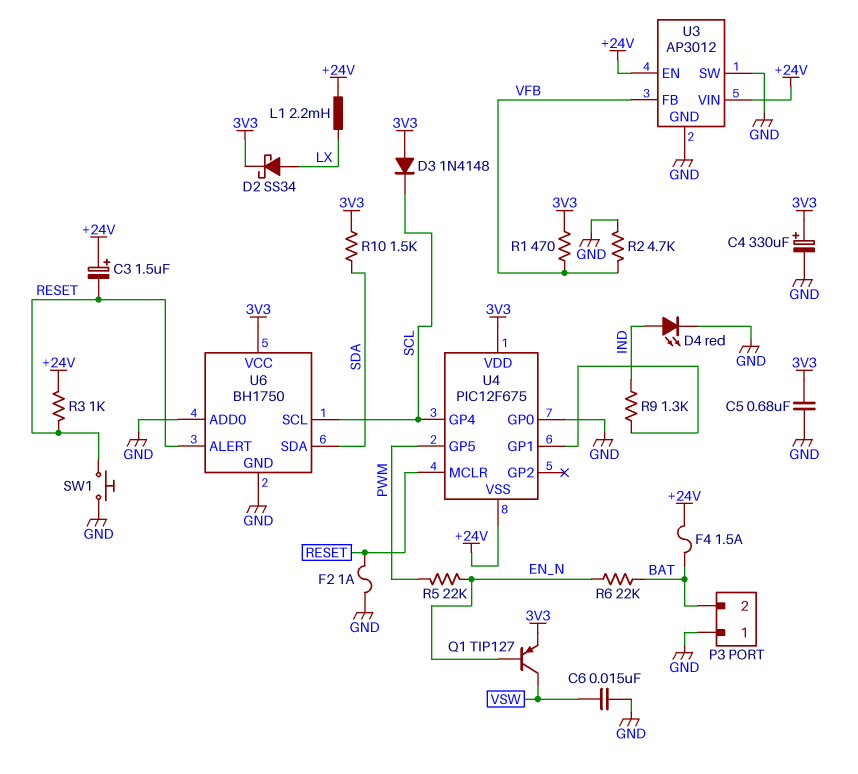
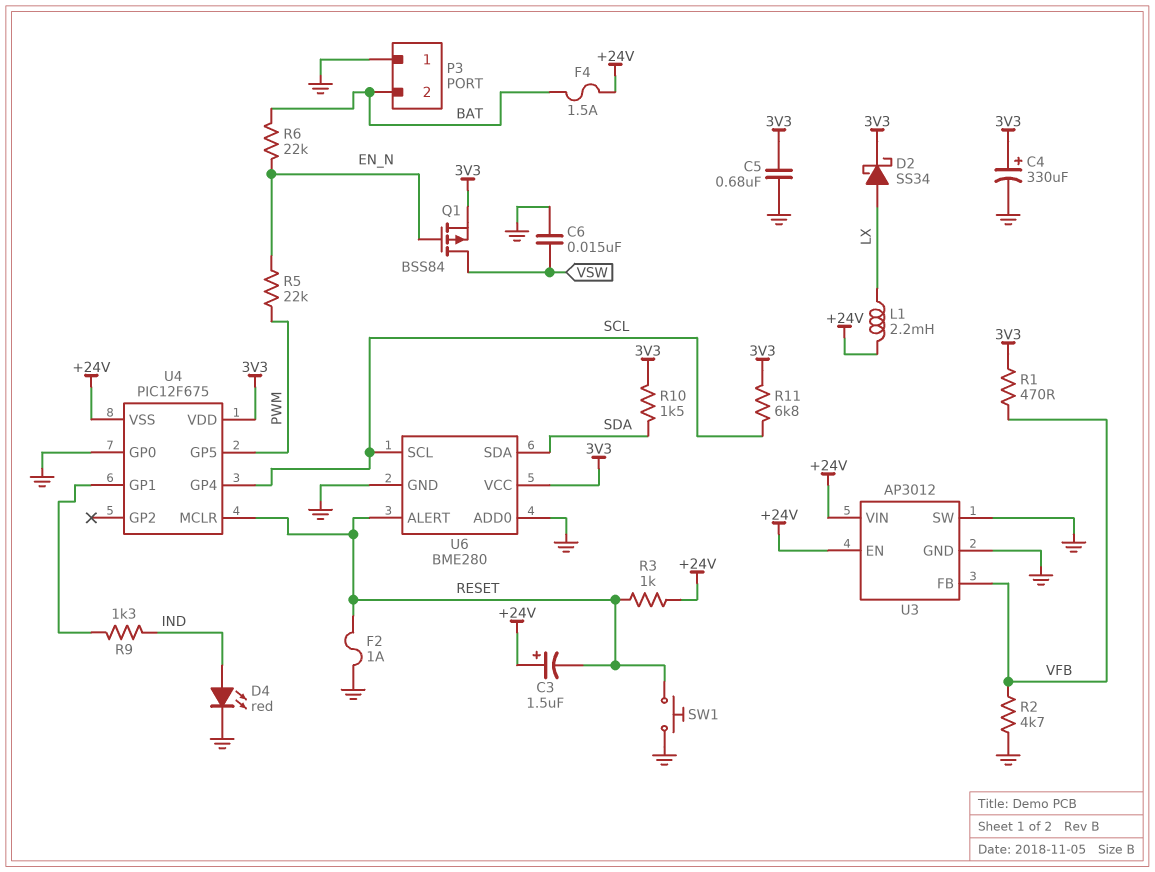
D3: diode 1N4148 (A 3V3, K SCL) -> none
Q1: PNP TIP127 (B EN_N, C VSW, E 3V3) -> PMOS BSS84 (G EN_N, D VSW, S 3V3)
R11: none -> 6.8k (3V3, SCL)
U6: BH1750 -> BME280

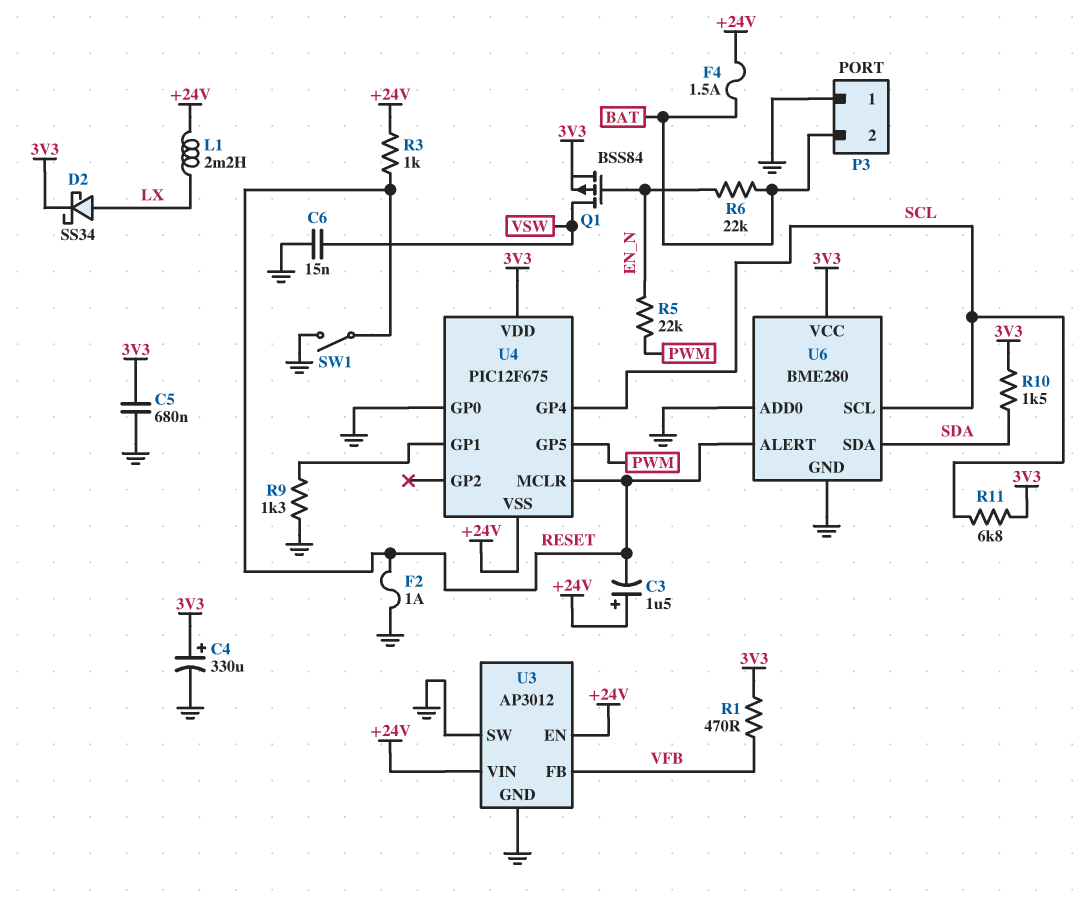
D4: LED red (A IND, K GND) -> none
R2: 4.7k (GND, VFB) -> none
R9: 1.3k (IND, U4/GP1) -> 1.3k (GND, U4/GP1)
SW1: button (GND, RESET) -> switch (GND, RESET)

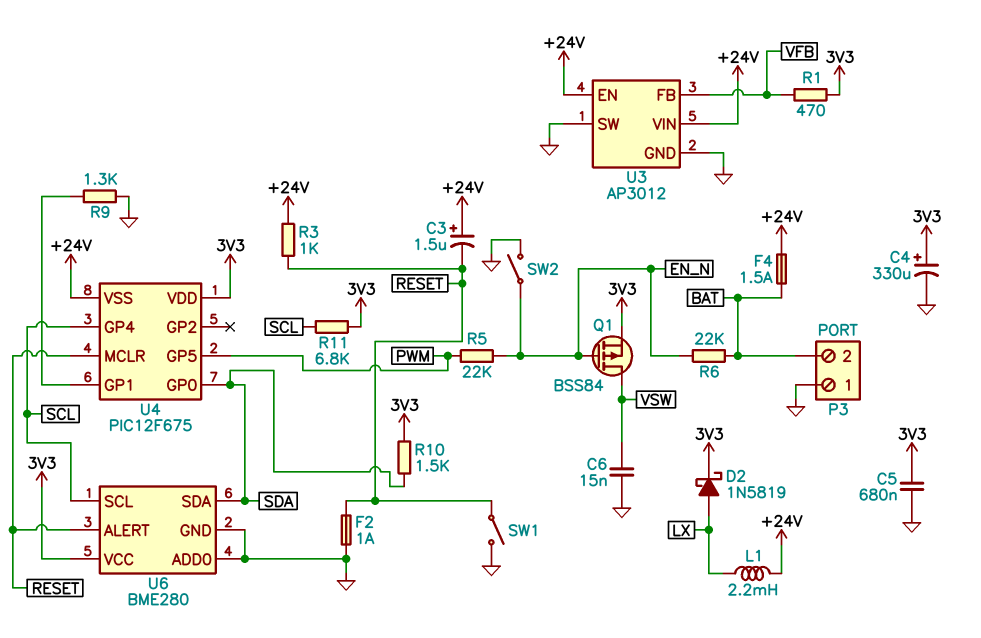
D2: schottky SS34 (A LX, K 3V3) -> schottky 1N5819 (A LX, K 3V3)
SW2: none -> switch (EN_N, GND)
U4 pin GP0: GND -> SDA

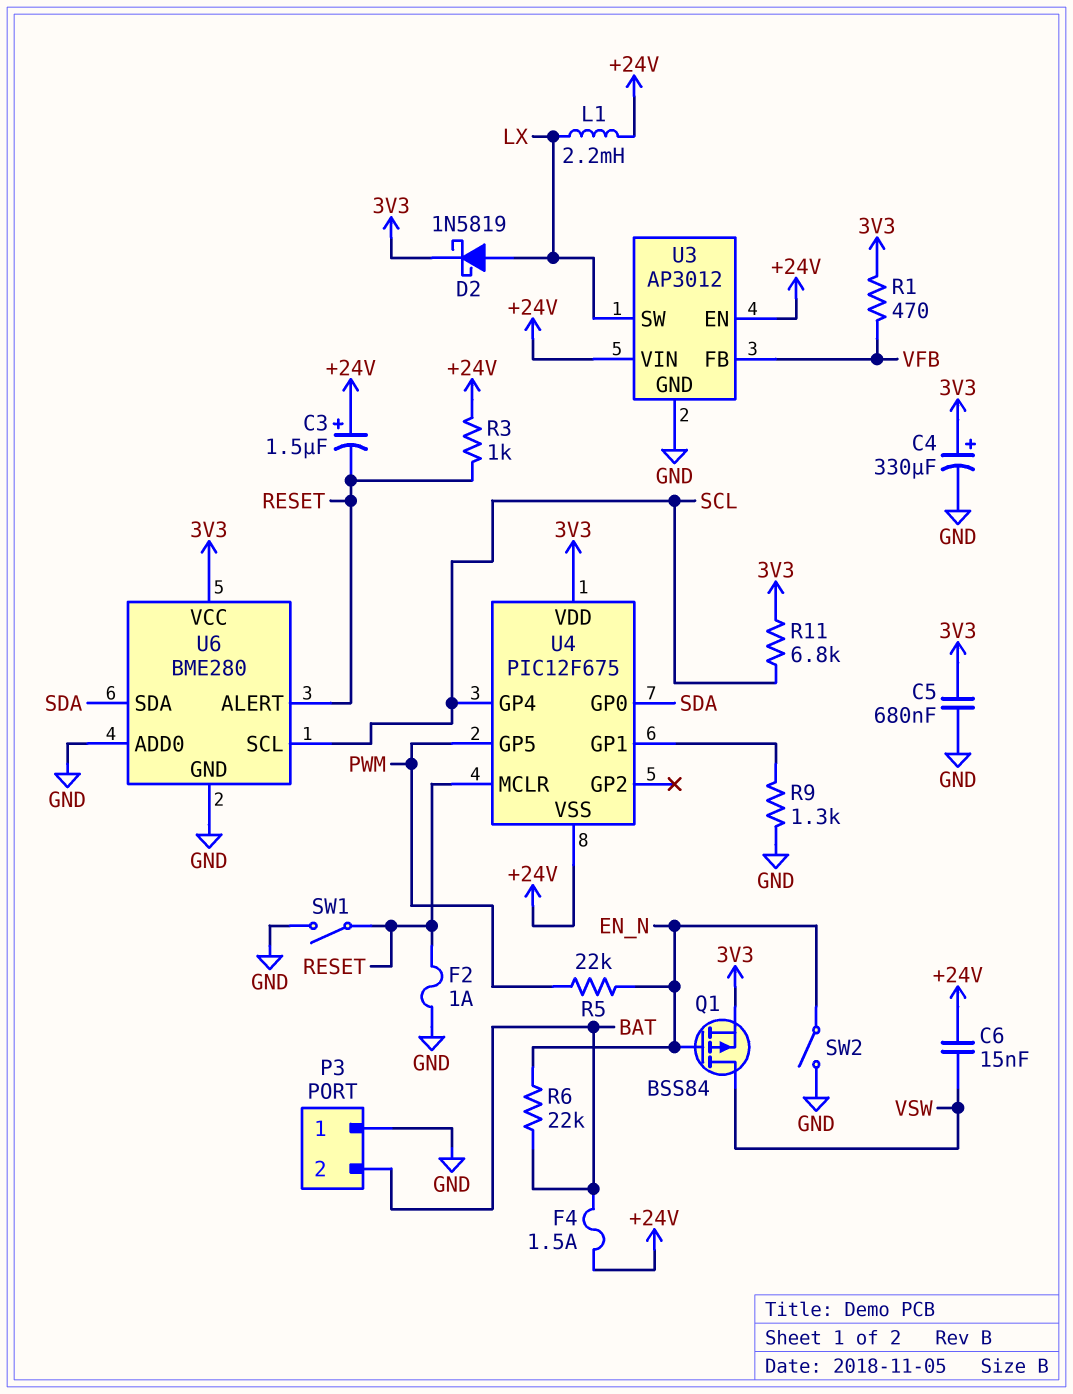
C6: 15nF (GND, VSW) -> 15nF (+24V, VSW)
R10: 1.5k (3V3, SDA) -> none
U3 pin SW: GND -> LX

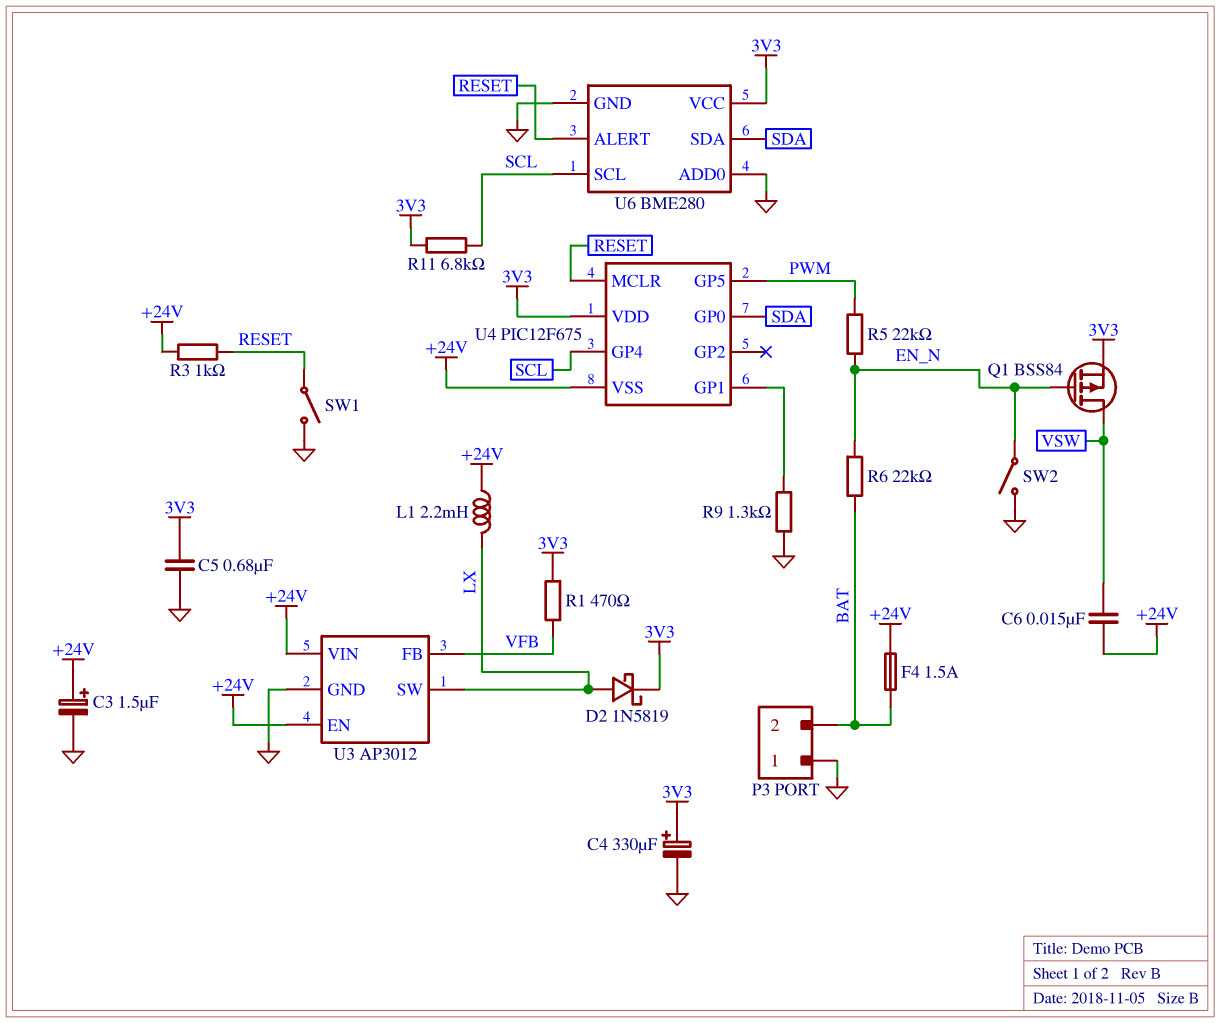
C3: 1.5uF (plus +24V, minus RESET) -> 1.5uF (plus +24V, minus GND)
F2: 1A (GND, RESET) -> none

